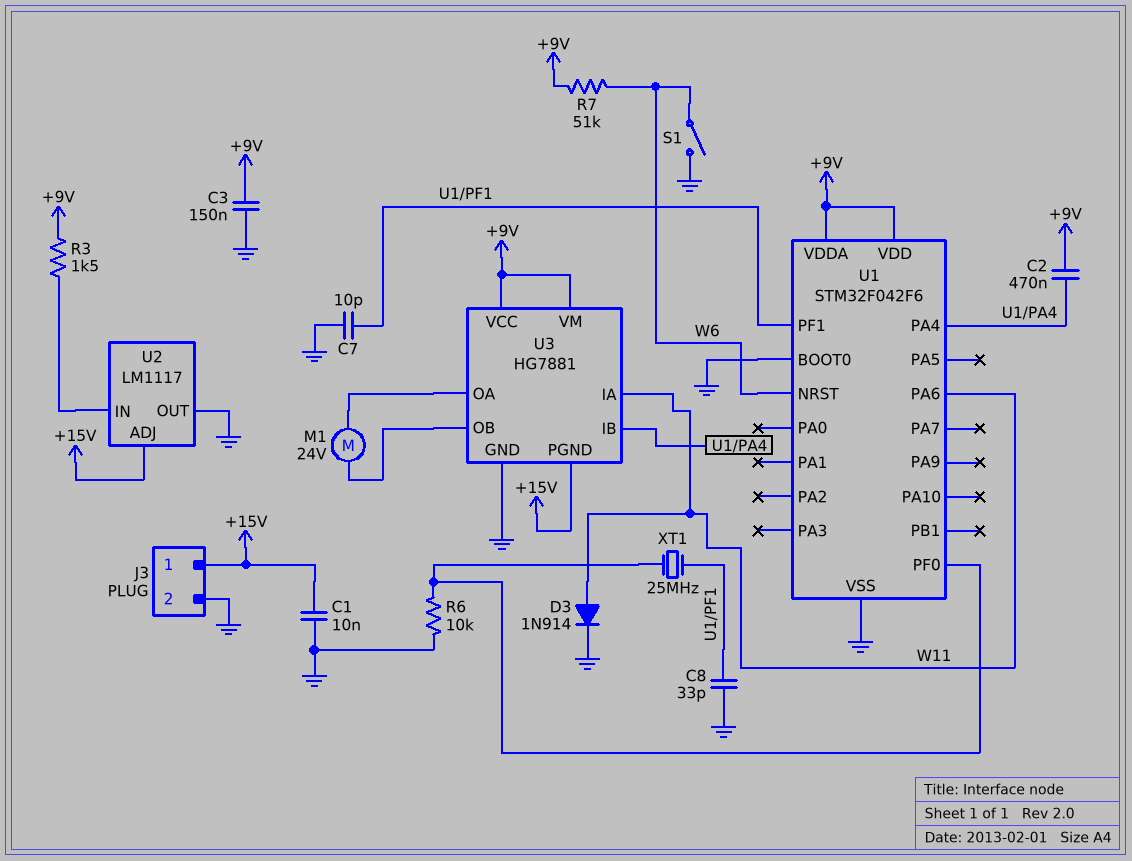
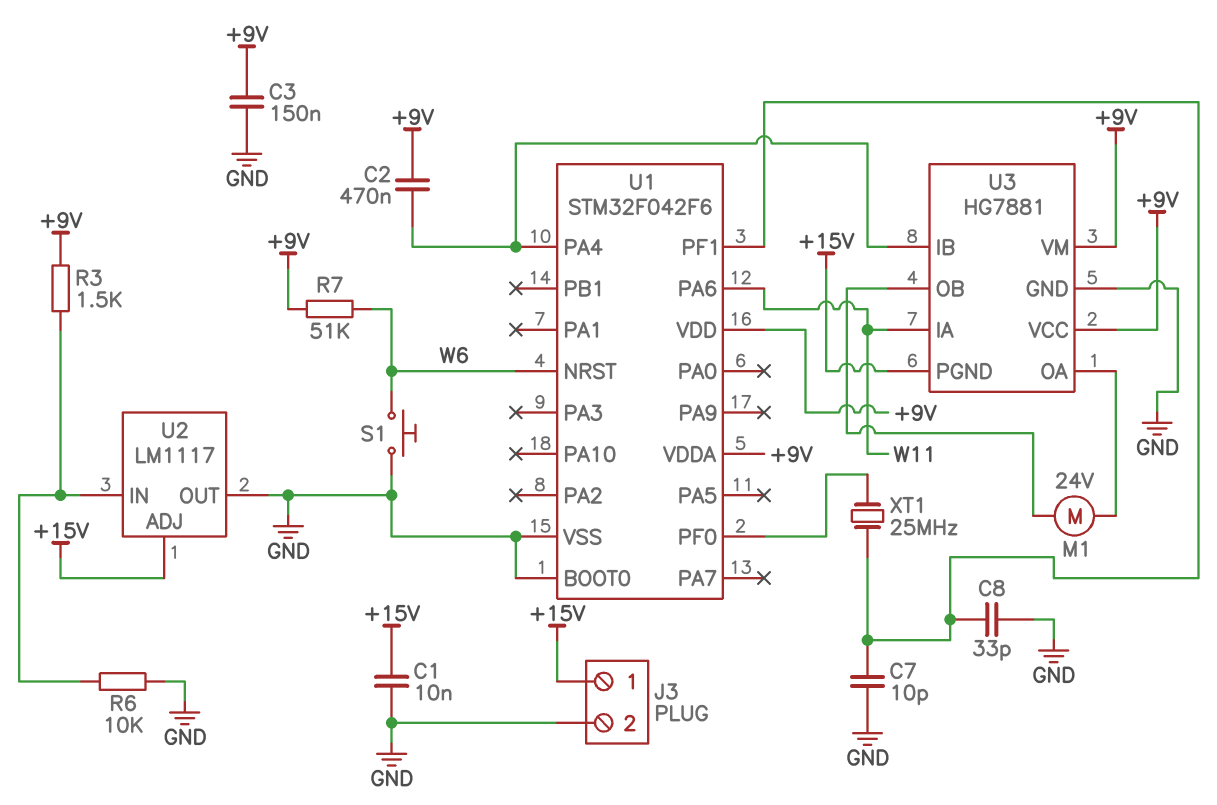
D3: diode 1N914 (A W11, K GND) -> none
R6: 10k (GND, U1/PF0) -> 10k (GND, U2/IN)
S1: switch (GND, W6) -> button (GND, W6)

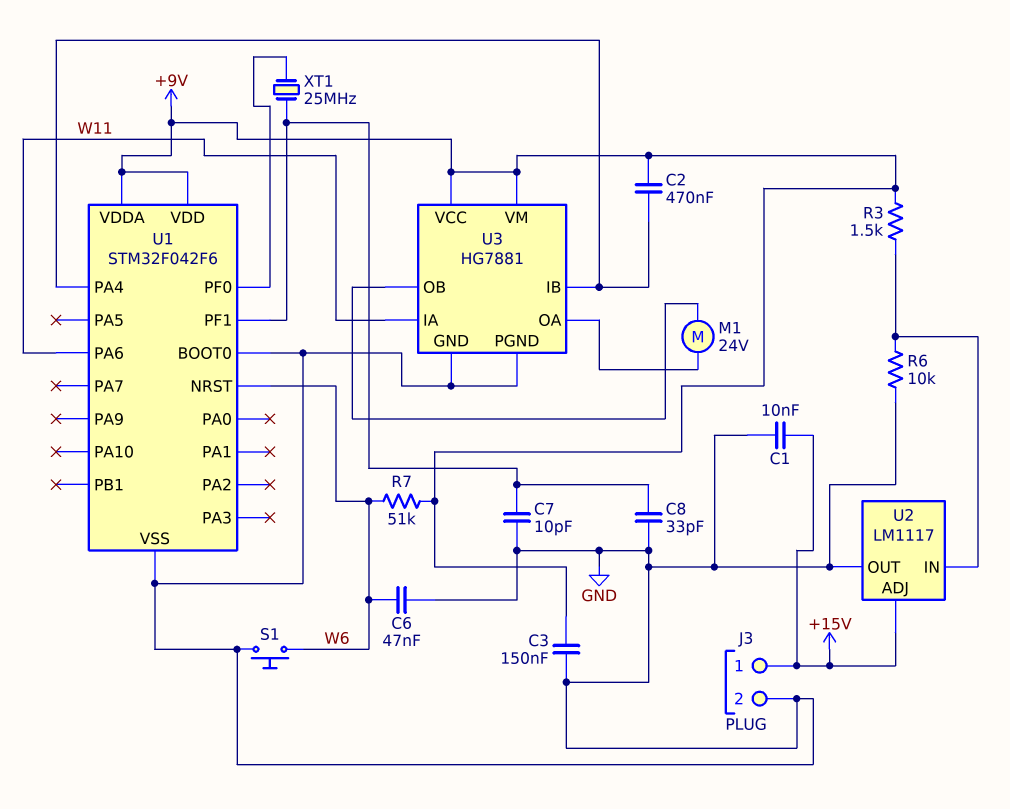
C6: none -> 47nF (GND, W6)
U3 pin PGND: +15V -> GND

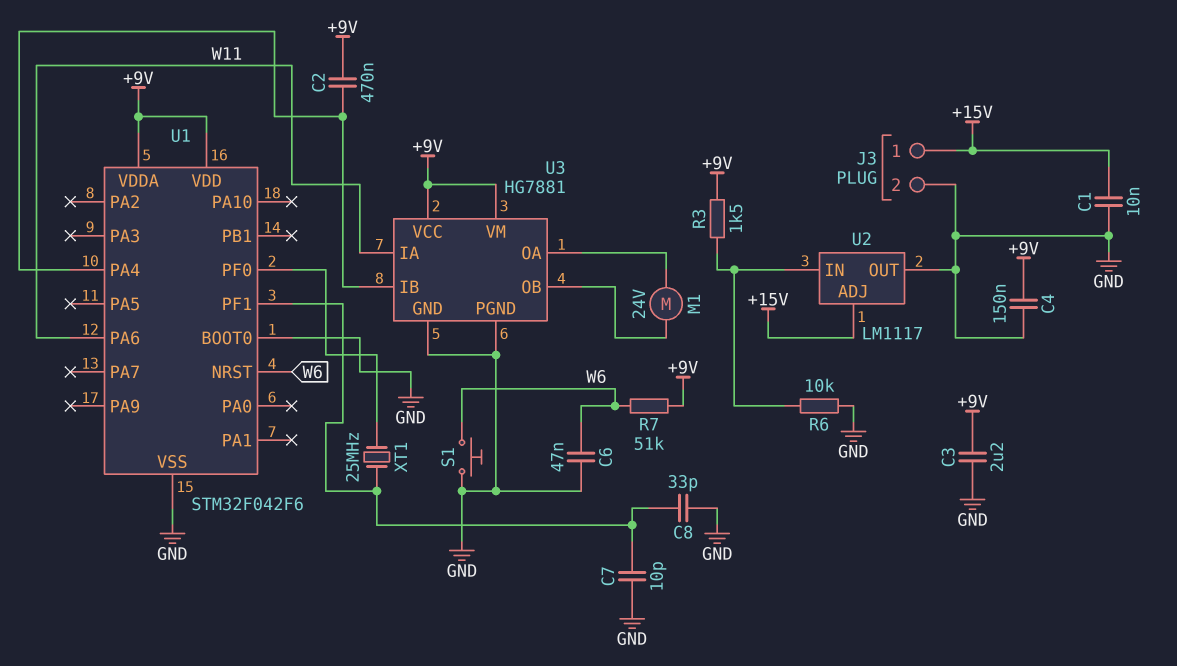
C3: 150nF (+9V, GND) -> 2.2uF (+9V, GND)
C4: none -> 150nF (+9V, GND)

